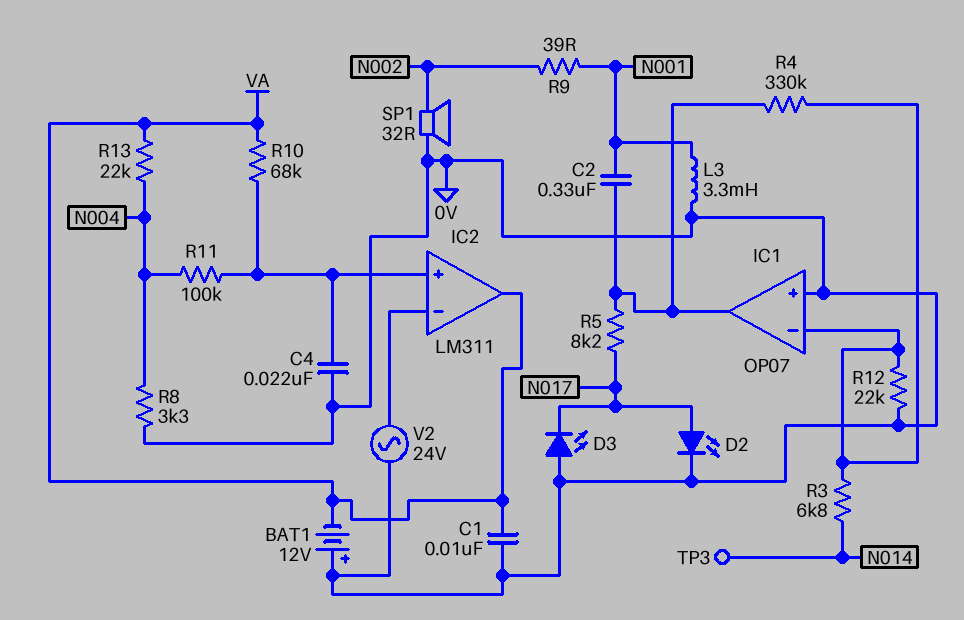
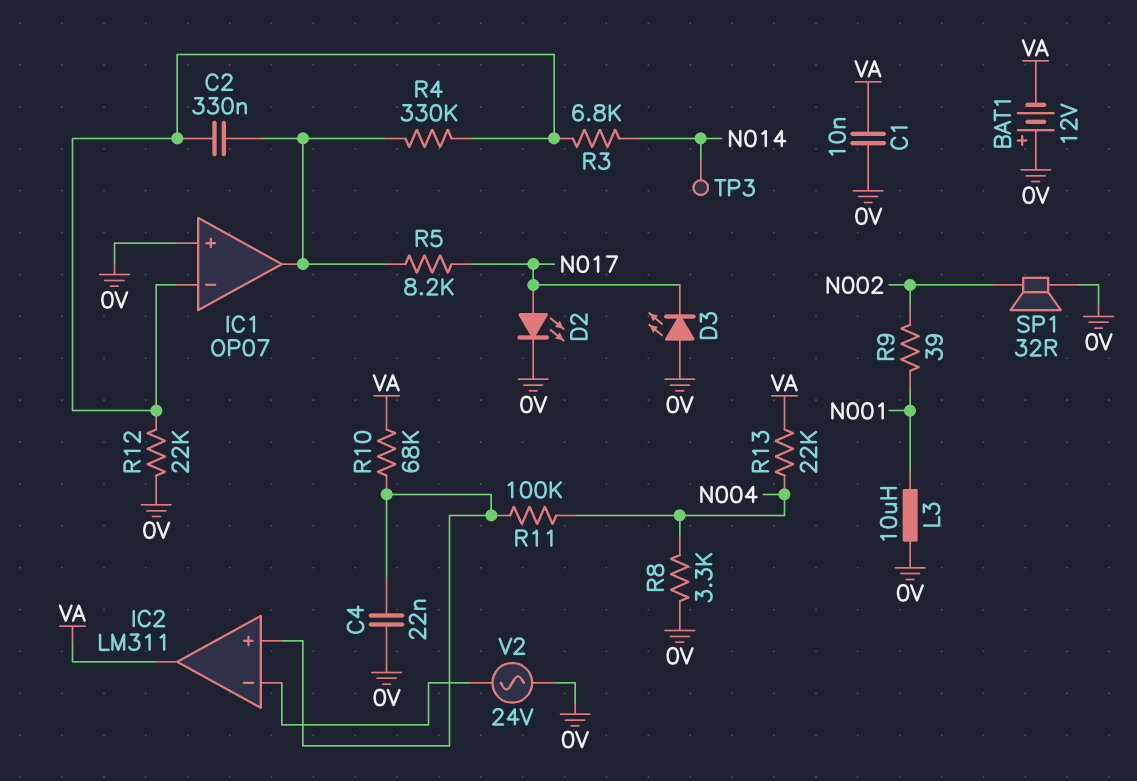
C2: 330nF (IC1/out, N001) -> 330nF (IC1/in-, IC1/out)
L3: 3.3mH (0V, N001) -> 10uH (0V, N001)

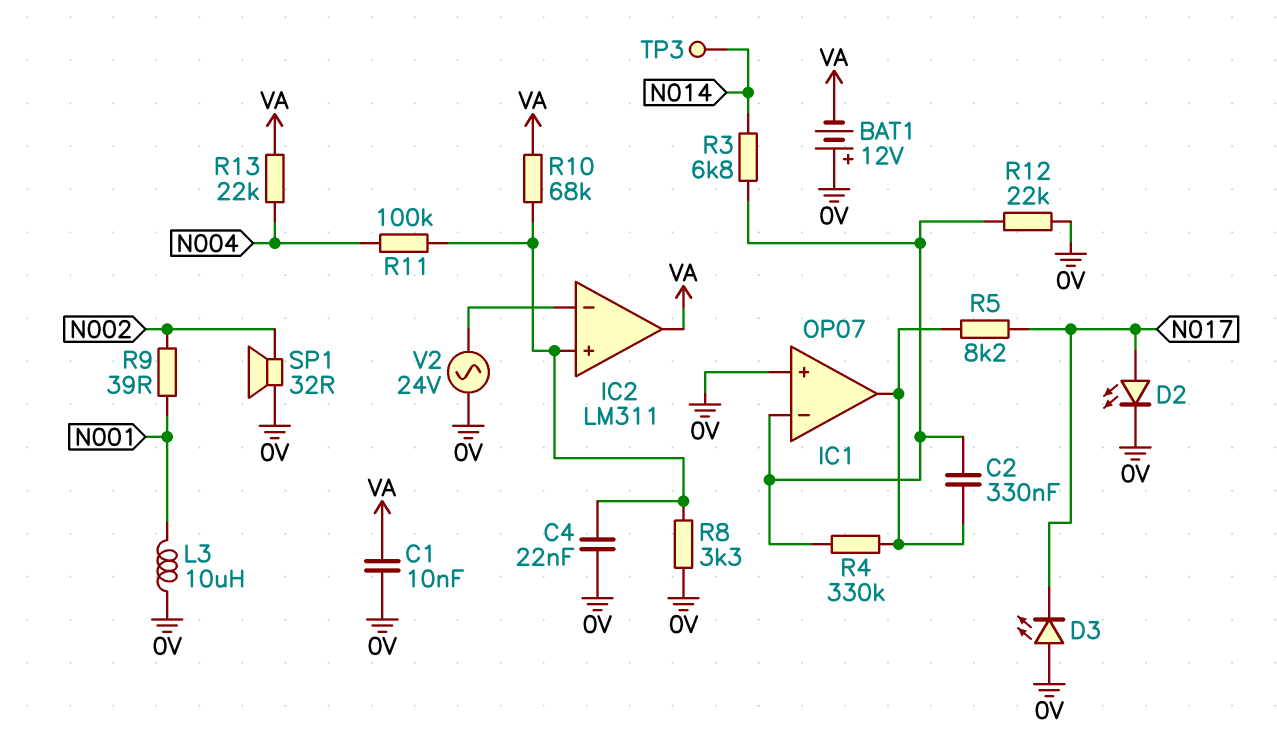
R8: 3.3k (0V, N004) -> 3.3k (0V, IC2/in+)

